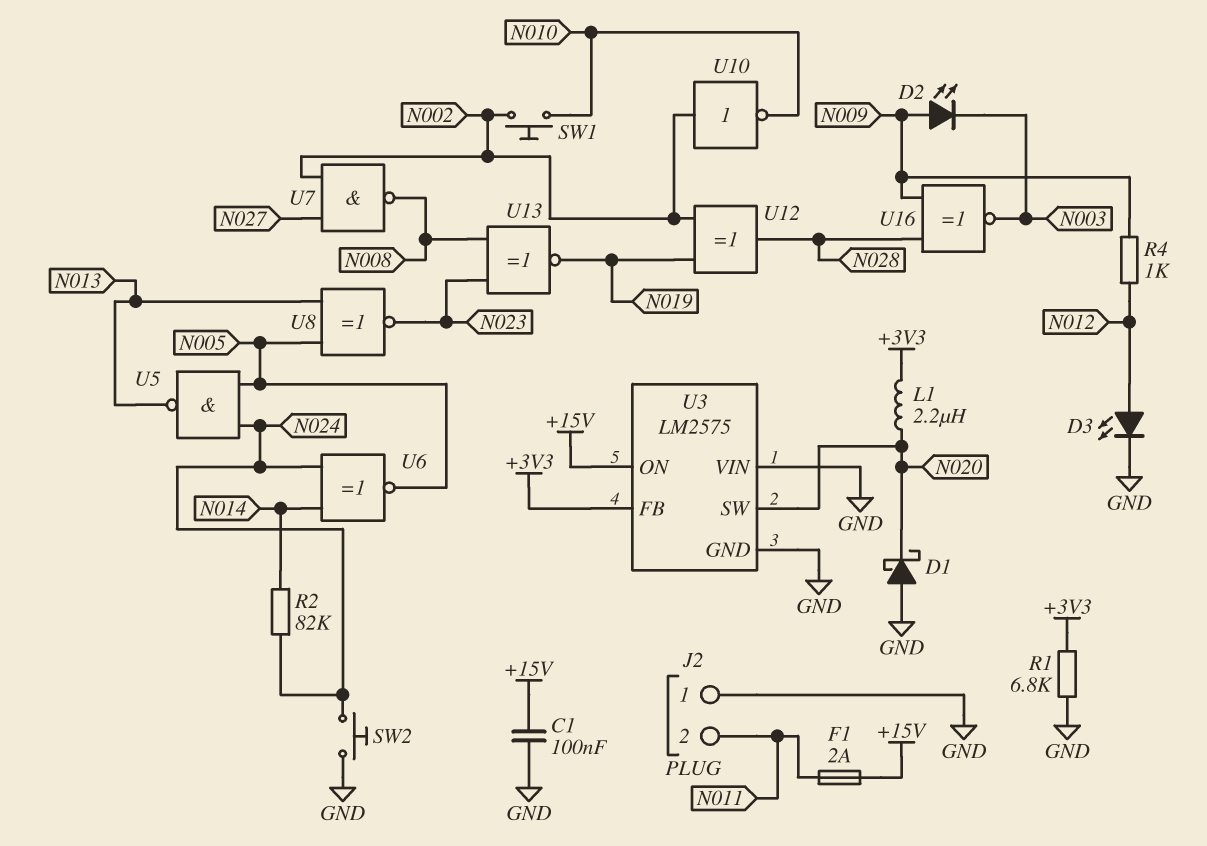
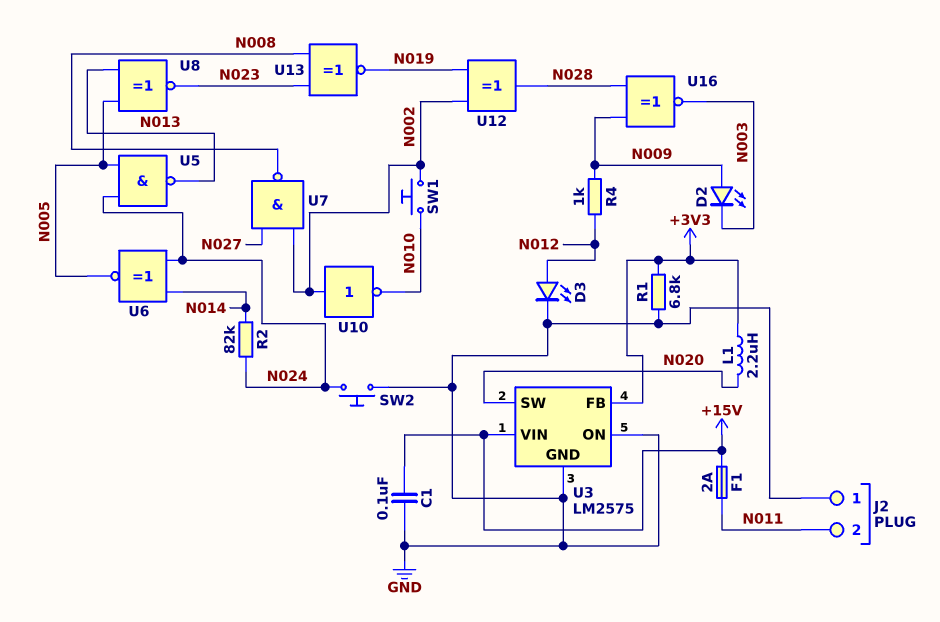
D1: schottky (A GND, K N020) -> none
U3 pin ON: +15V -> GND
U3 pin VIN: GND -> +15V

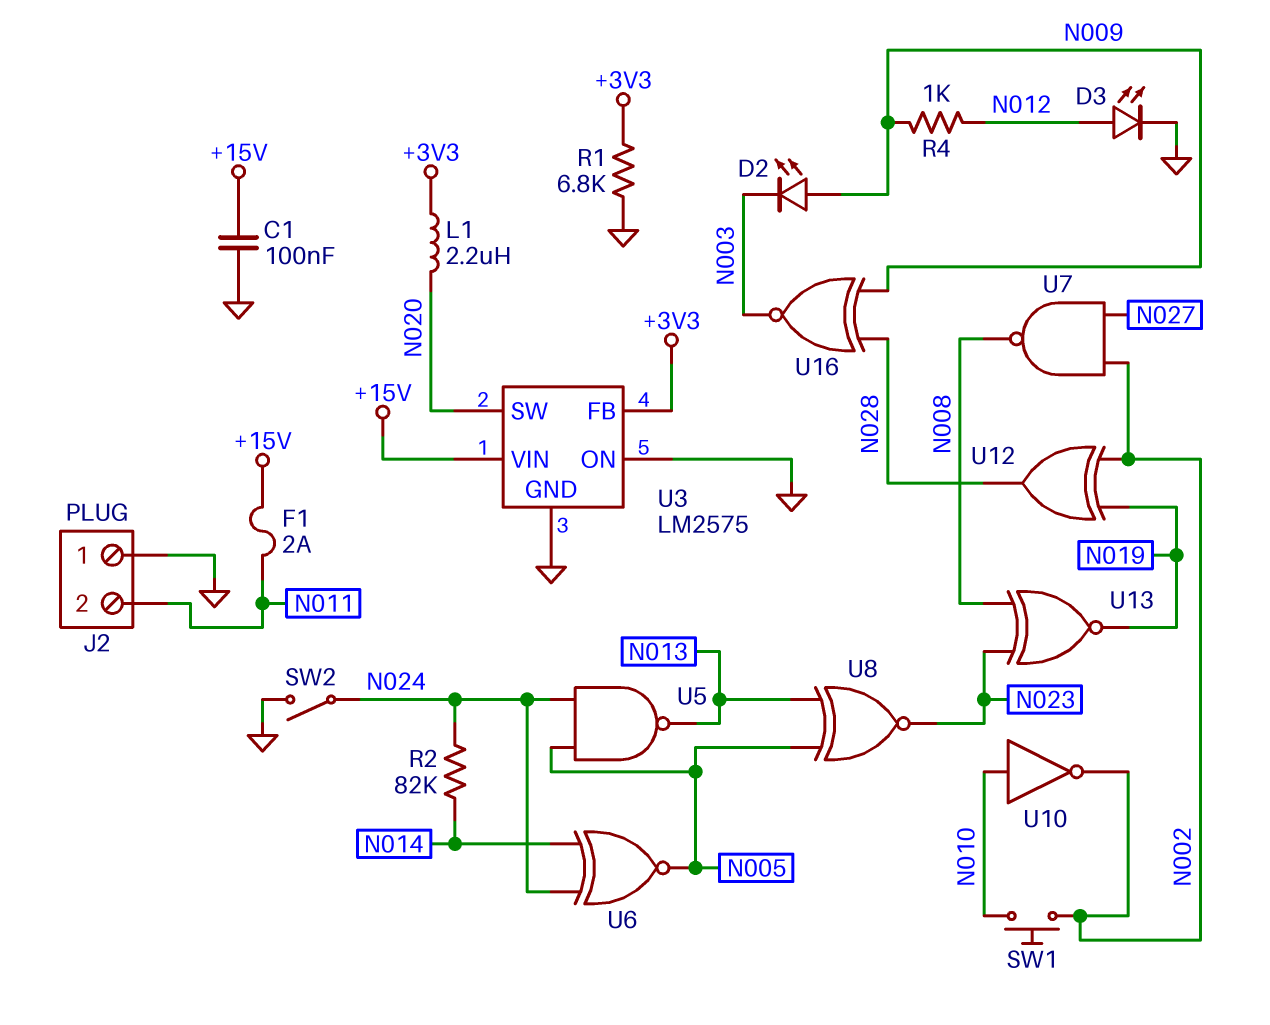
SW2: button (GND, N024) -> switch (GND, N024)
U10: NOT (in N002, out N010) -> NOT (in N010, out N002)

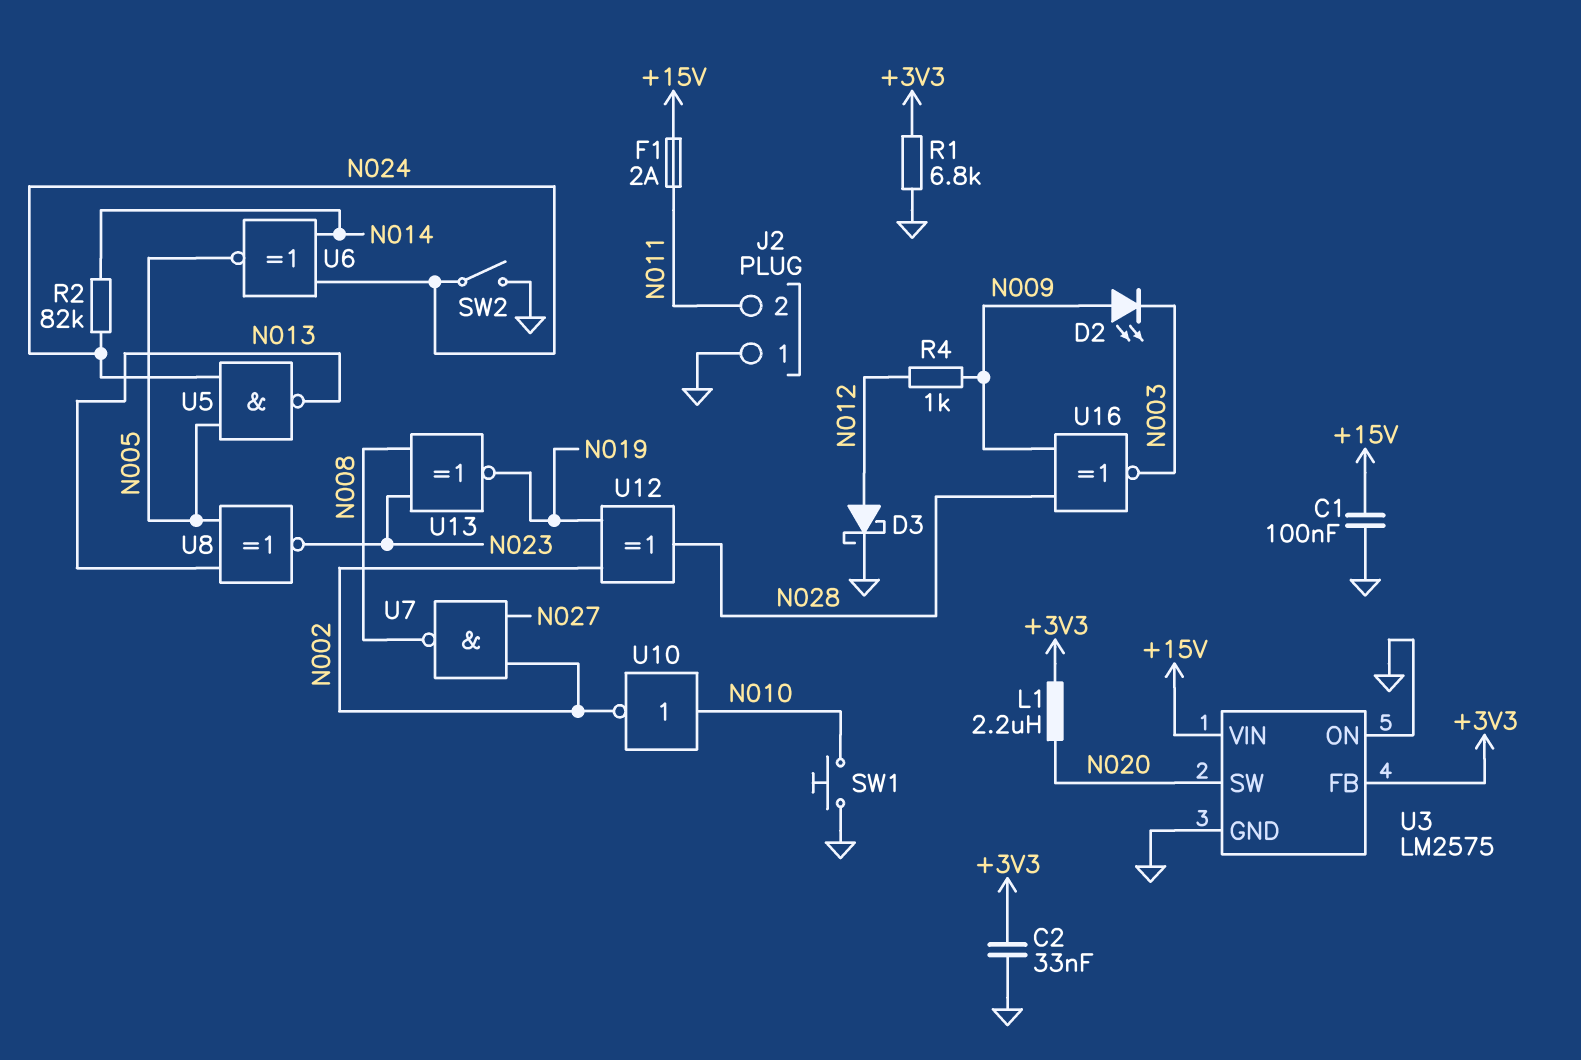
C2: none -> 33nF (+3V3, GND)
D3: LED (A N012, K GND) -> schottky (A N012, K GND)
SW1: button (N002, N010) -> button (GND, N010)

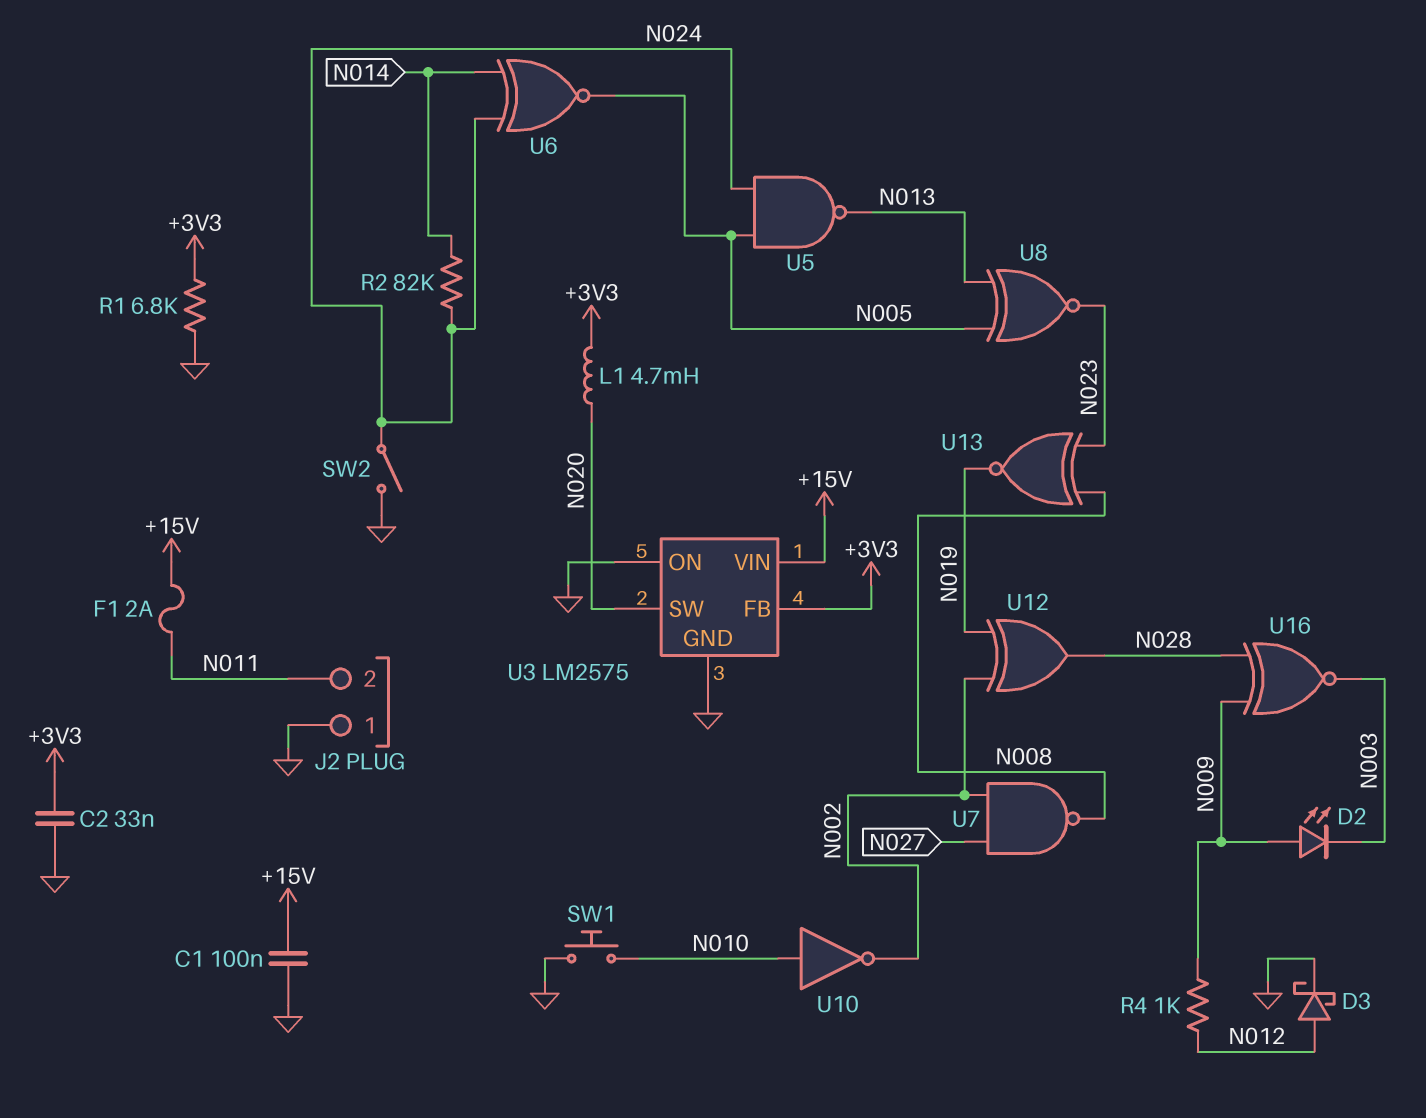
L1: 2.2uH (+3V3, N020) -> 4.7mH (+3V3, N020)

